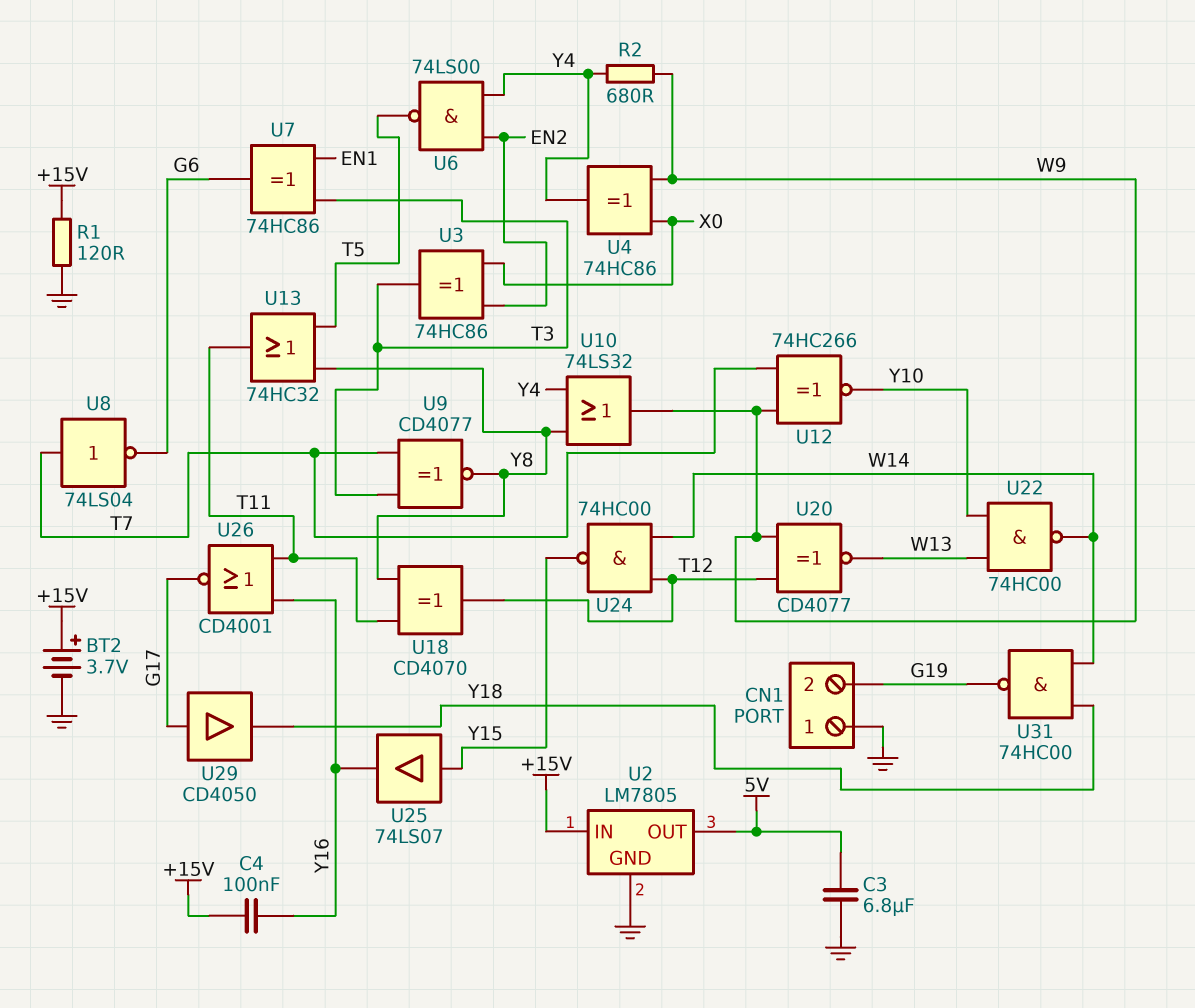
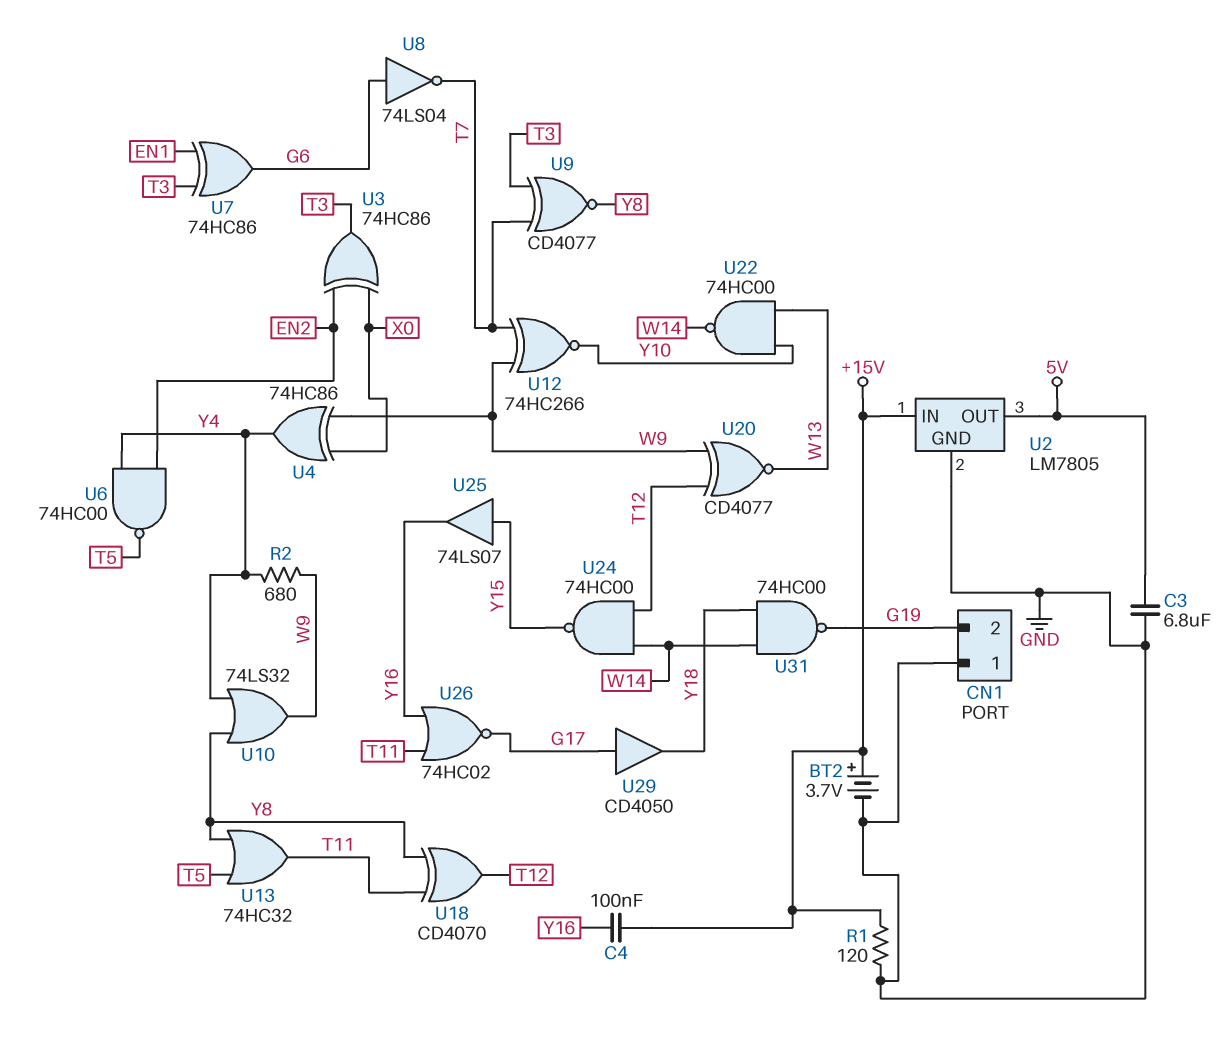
U6: NAND 74LS00 (in EN2, in Y4, out T5) -> NAND 74HC00 (in EN2, in Y4, out T5)
U8: NOT 74LS04 (in T7, out G6) -> NOT 74LS04 (in G6, out T7)
U26: NOR CD4001 (in T11, in Y16, out G17) -> NOR 74HC02 (in T11, in Y16, out G17)

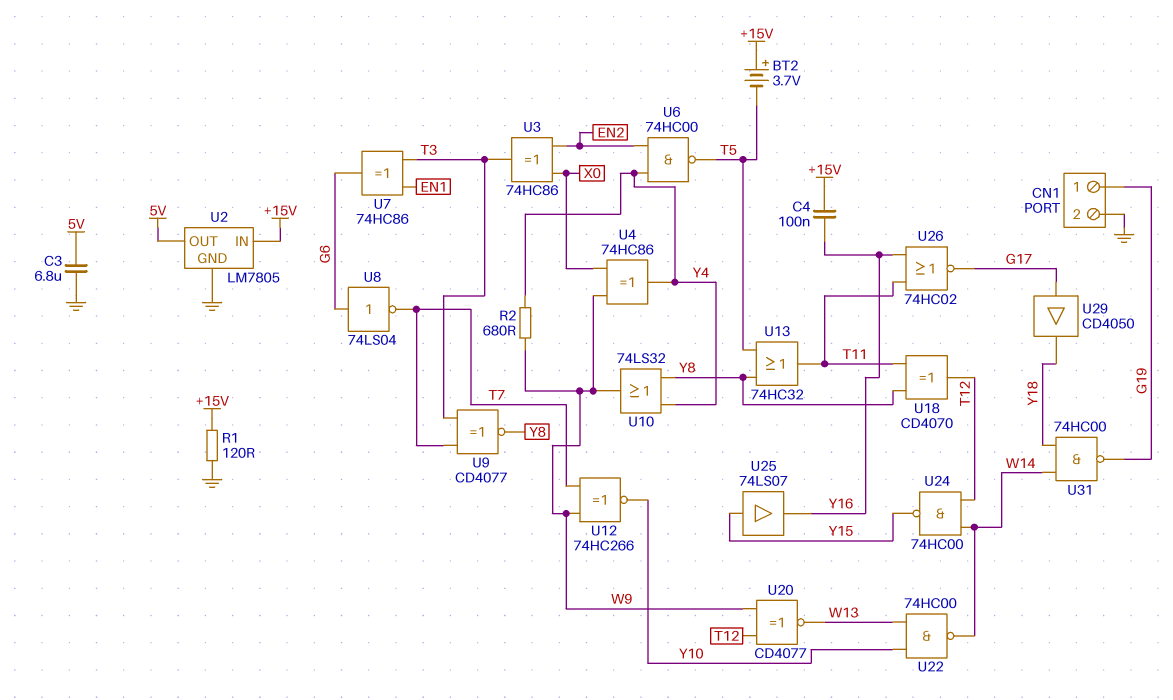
BT2: 3.7V (plus +15V, minus GND) -> 3.7V (plus +15V, minus T5)
CN1 pin 1: GND -> G19
CN1 pin 2: G19 -> GND

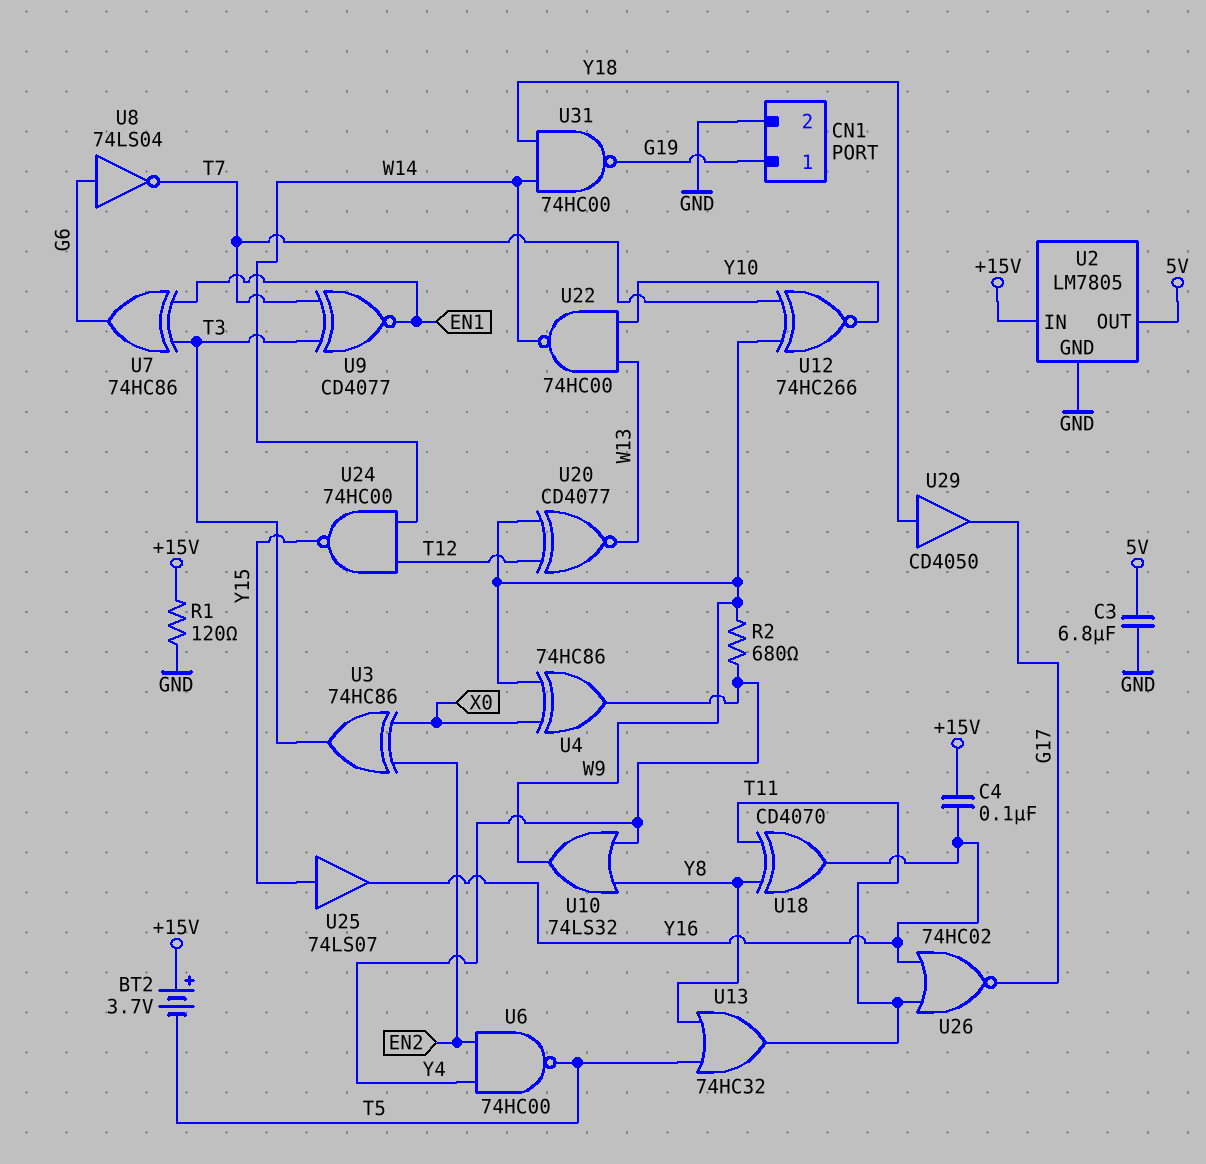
U9: XNOR CD4077 (in T3, in T7, out Y8) -> XNOR CD4077 (in T3, in T7, out EN1)
U18: XOR CD4070 (in T11, in Y8, out T12) -> XOR CD4070 (in T11, in Y8, out Y16)
U29: buffer CD4050 (in G17, out Y18) -> buffer CD4050 (in Y18, out G17)

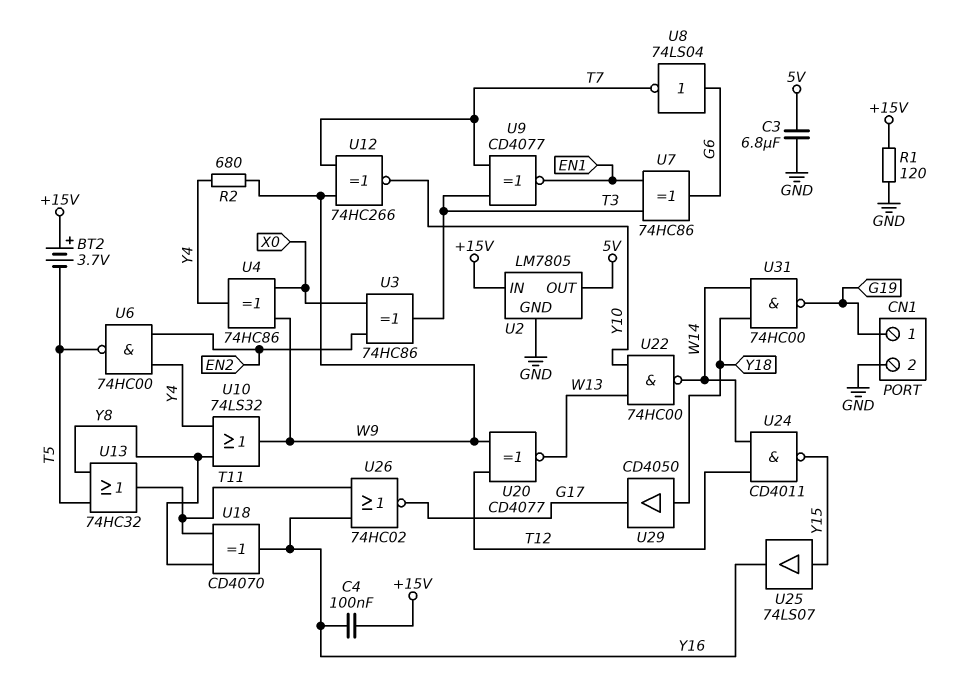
U24: NAND 74HC00 (in T12, in W14, out Y15) -> NAND CD4011 (in T12, in W14, out Y15)

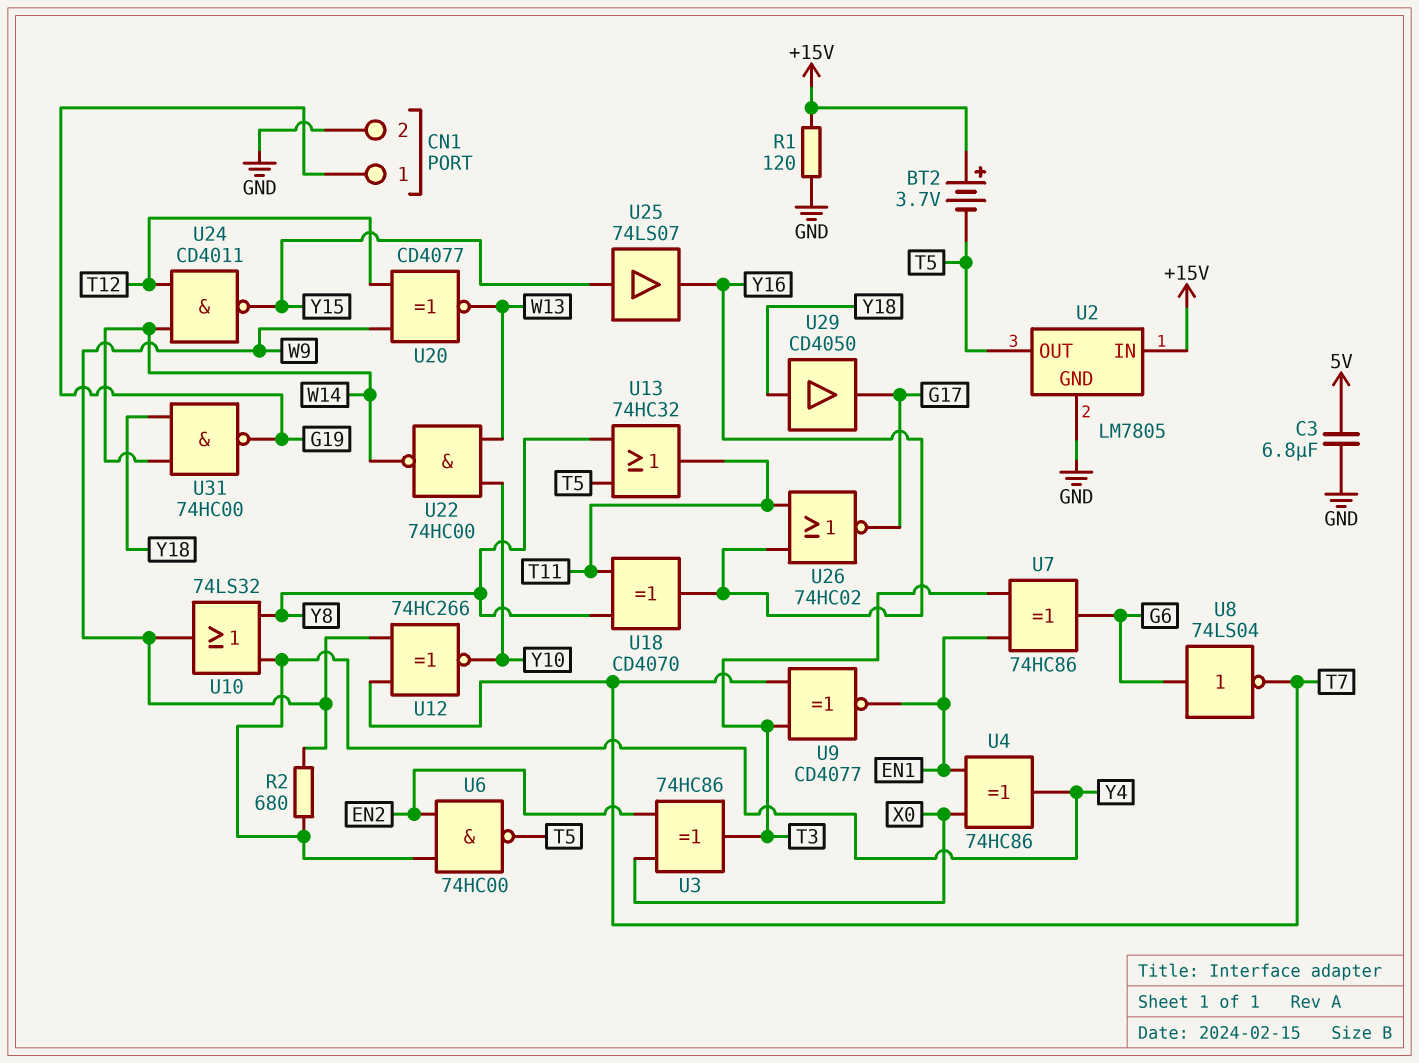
C4: 100nF (+15V, Y16) -> none
U2 pin OUT: 5V -> T5
U4: XOR 74HC86 (in W9, in X0, out Y4) -> XOR 74HC86 (in EN1, in X0, out Y4)

